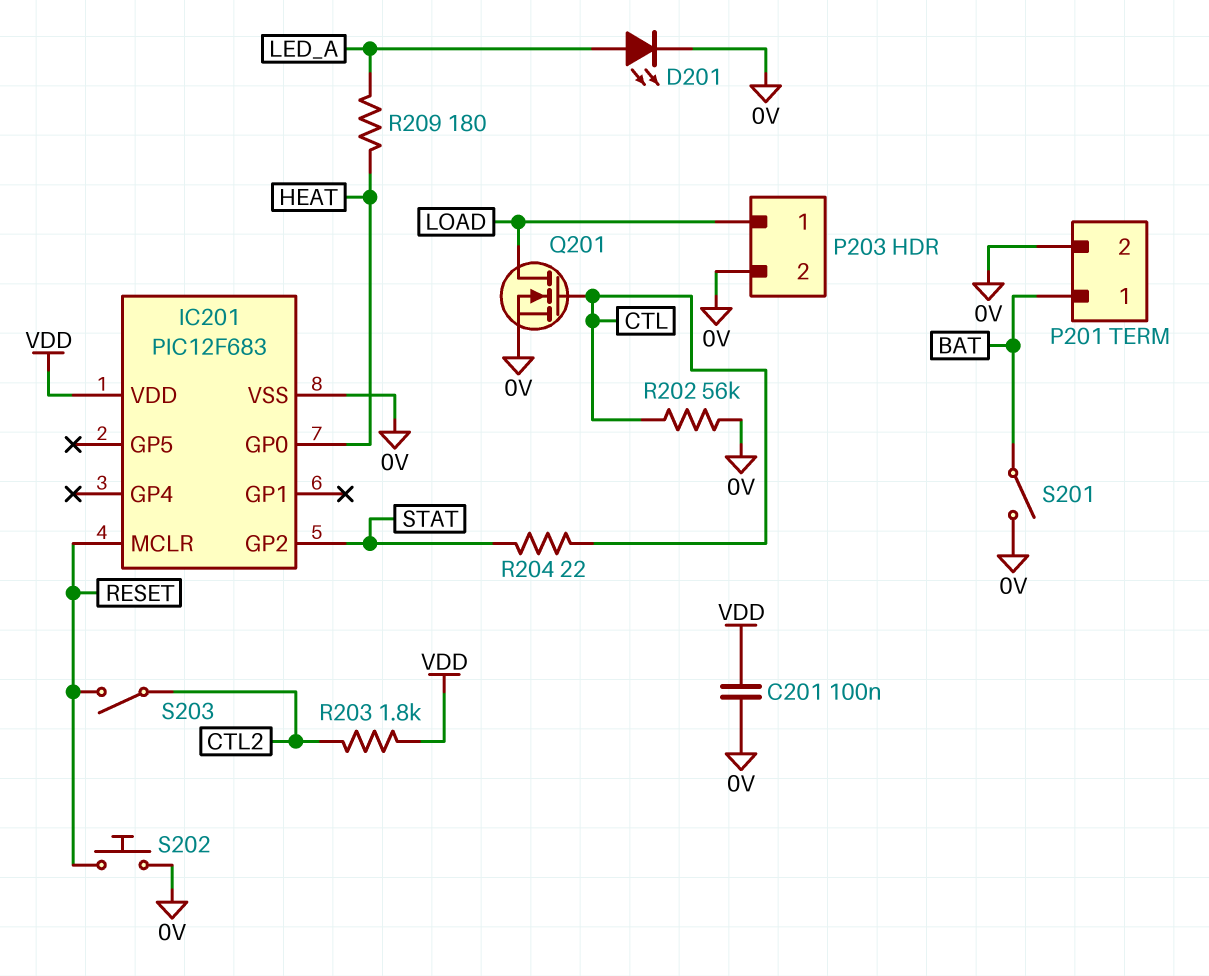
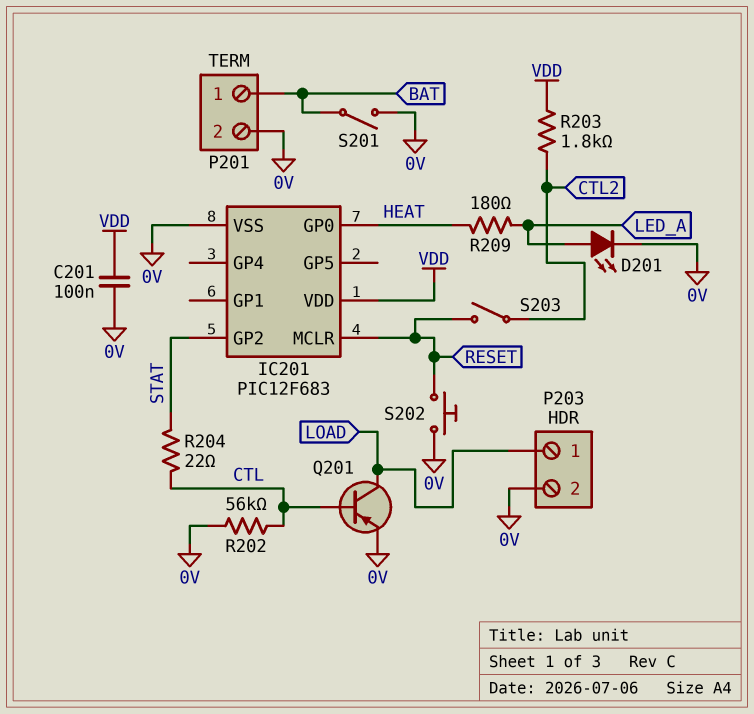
Q201: NMOS (G CTL, D LOAD, S 0V) -> PNP (B CTL, C LOAD, E 0V)

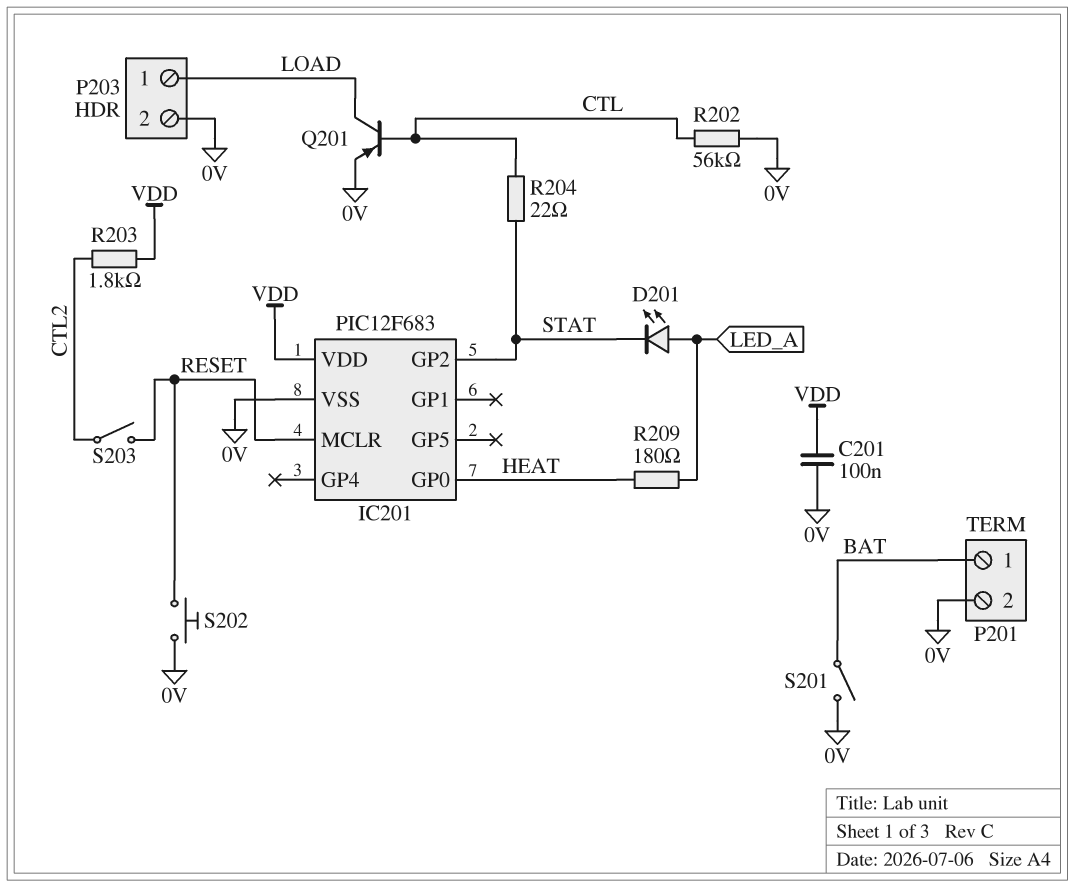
D201: LED (A LED_A, K 0V) -> LED (A LED_A, K STAT)

